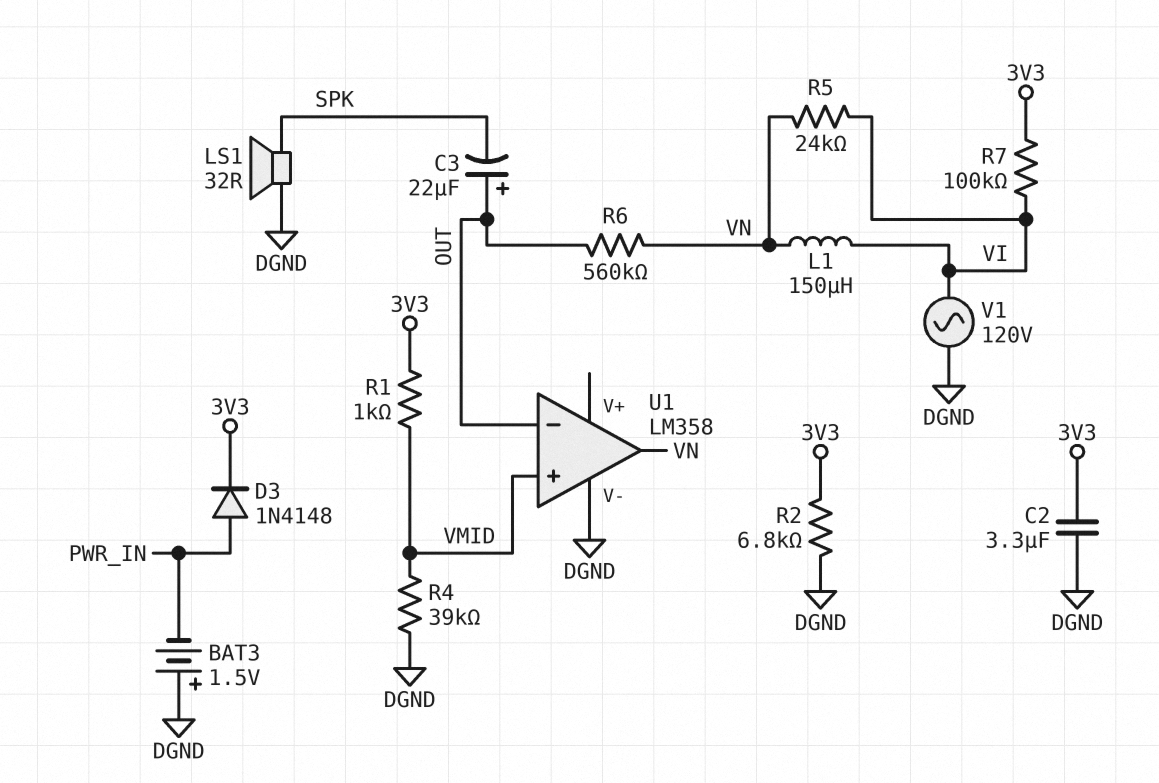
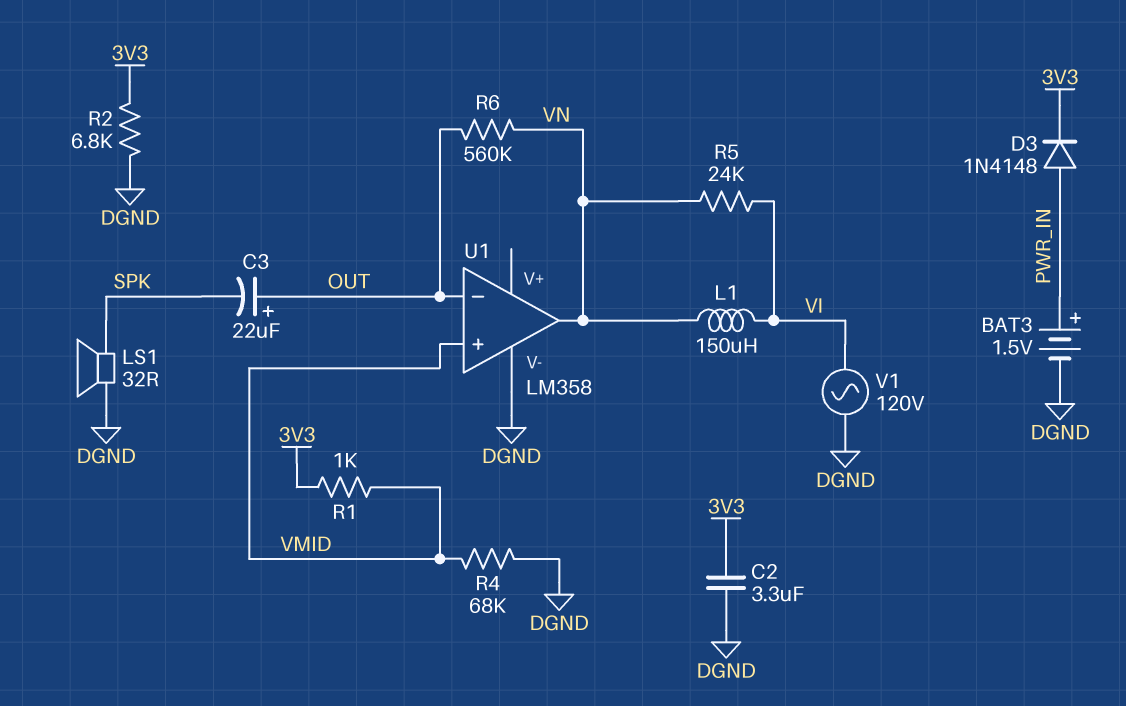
BAT3: 1.5V (plus DGND, minus PWR_IN) -> 1.5V (plus PWR_IN, minus DGND)
R4: 39k (DGND, VMID) -> 68k (DGND, VMID)
R7: 100k (3V3, VI) -> none

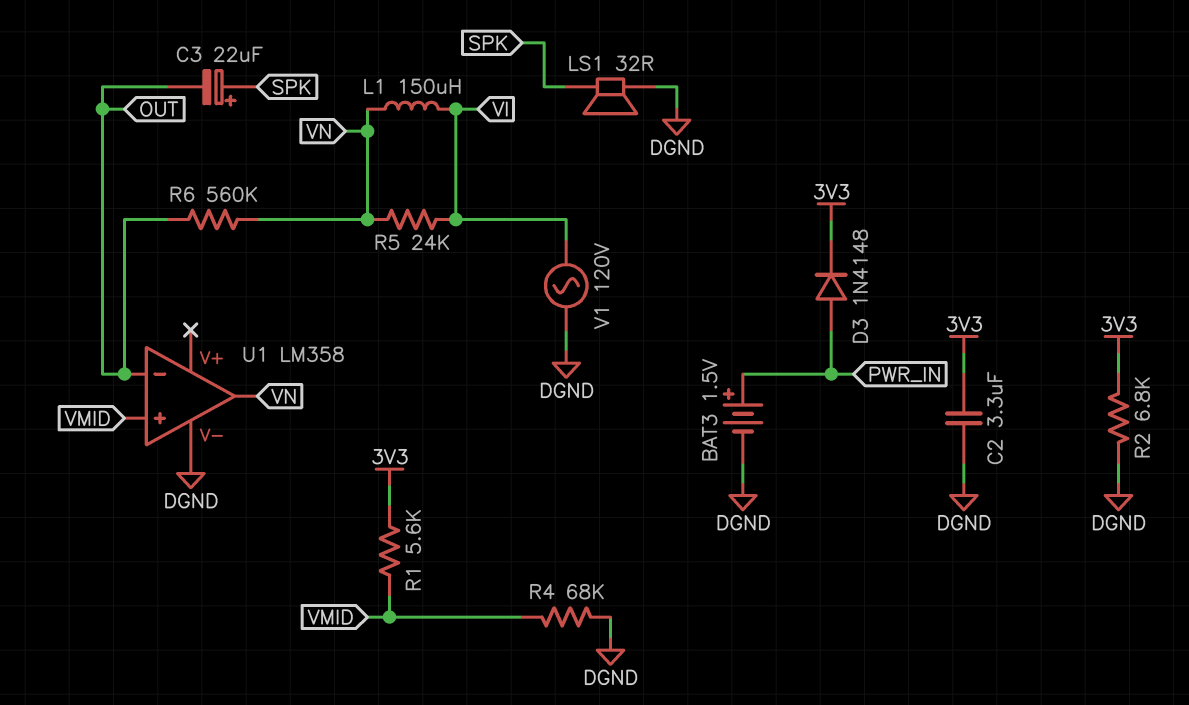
C3: 22uF (plus OUT, minus SPK) -> 22uF (plus SPK, minus OUT)
R1: 1k (3V3, VMID) -> 5.6k (3V3, VMID)

